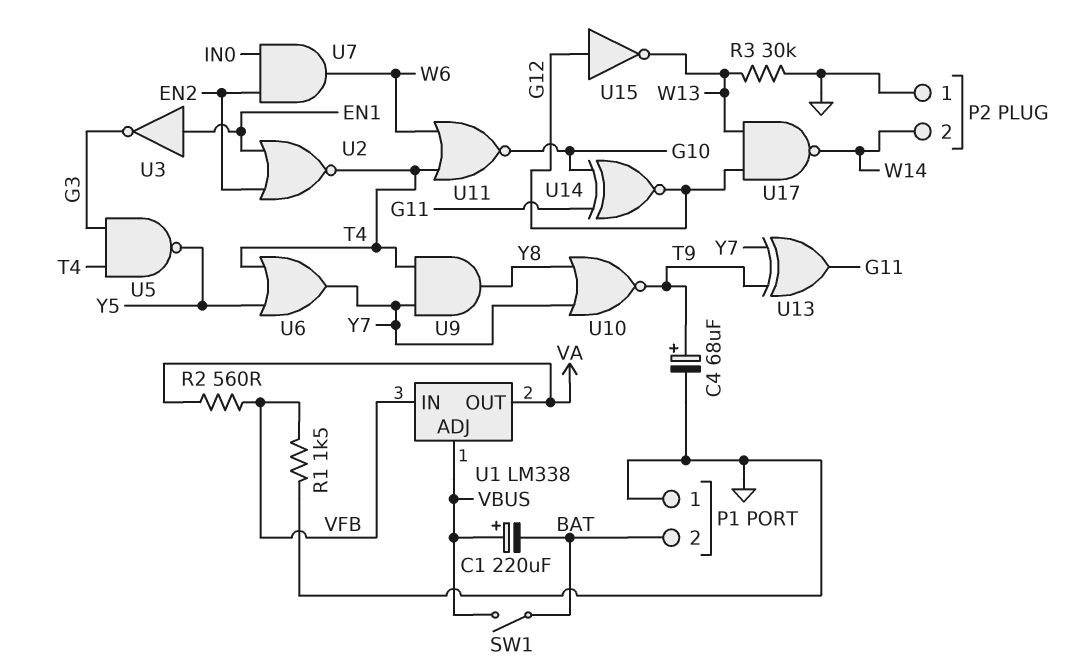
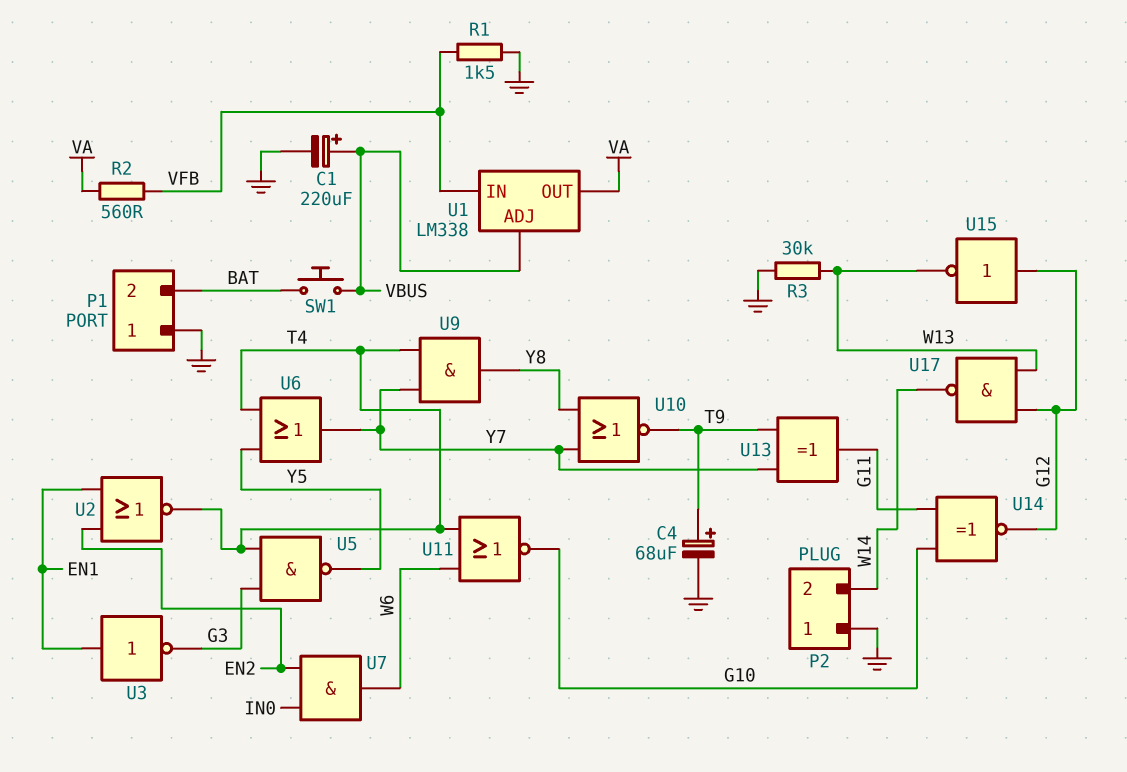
C1: 220uF (plus VBUS, minus BAT) -> 220uF (plus VBUS, minus GND)
SW1: switch (BAT, VBUS) -> button (BAT, VBUS)

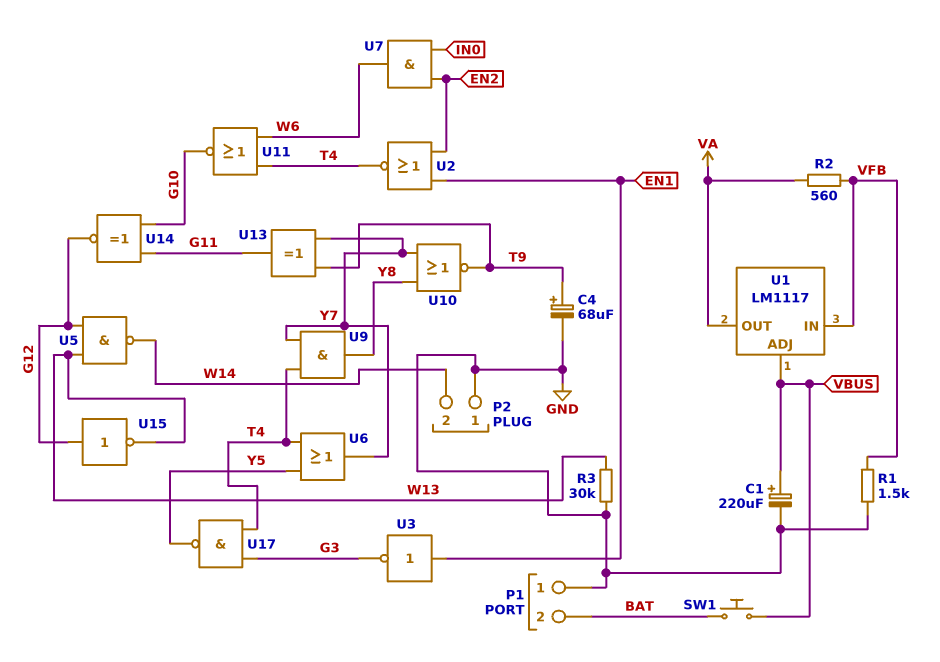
U1: LM338 -> LM1117
U5: NAND (in G3, in T4, out Y5) -> NAND (in G12, in W13, out W14)
U17: NAND (in G12, in W13, out W14) -> NAND (in G3, in T4, out Y5)

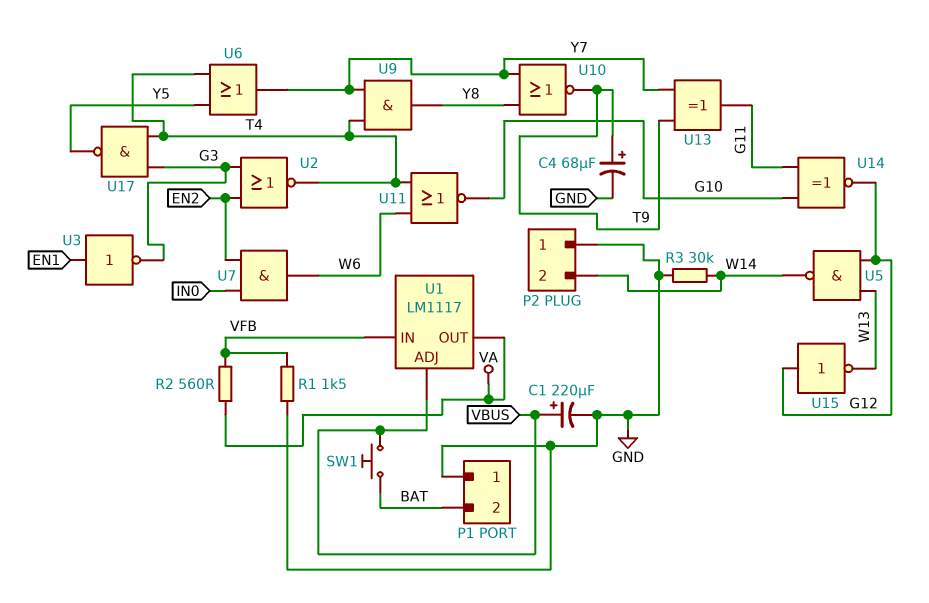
R3: 30k (GND, W13) -> 30k (GND, W14)
U2: NOR (in EN1, in EN2, out T4) -> NOR (in EN2, in G3, out T4)

